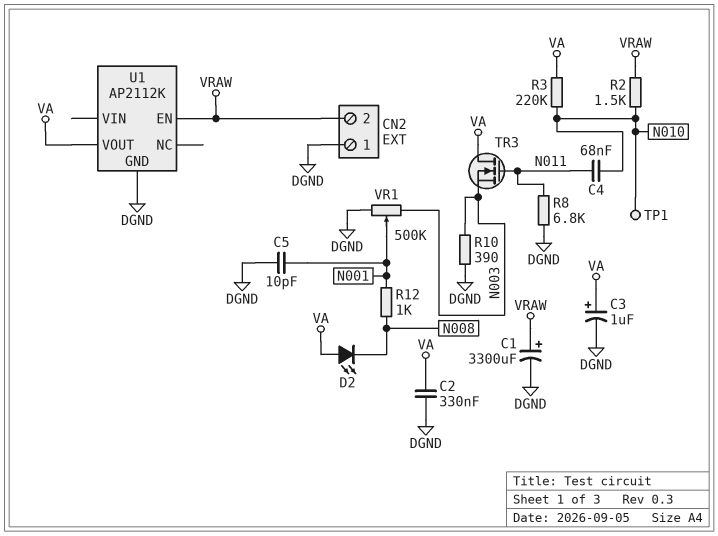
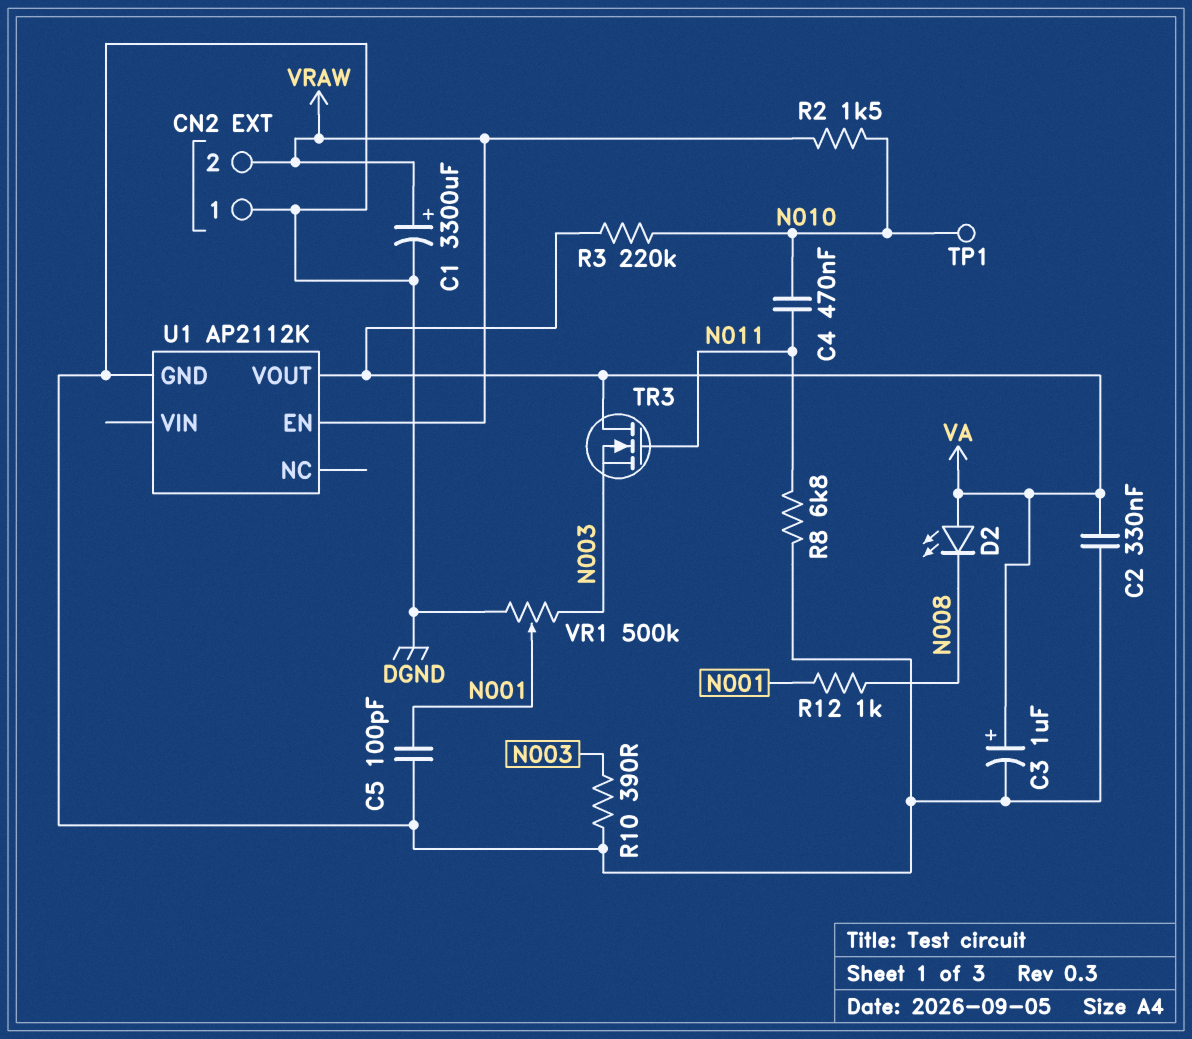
C4: 68nF (N010, N011) -> 470nF (N010, N011)
C5: 10pF (DGND, N001) -> 100pF (DGND, N001)

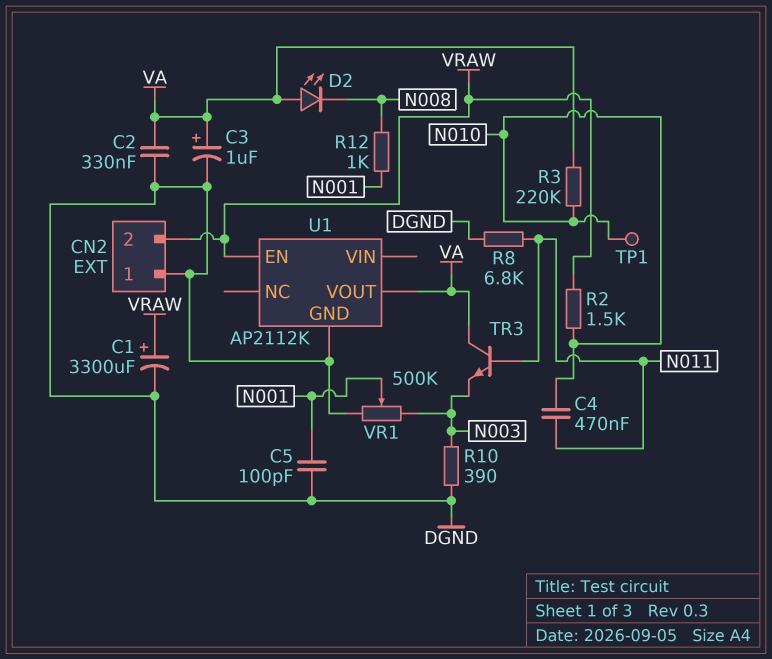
TR3: NMOS (G N011, D VA, S N003) -> NPN (B N011, C VA, E N003)

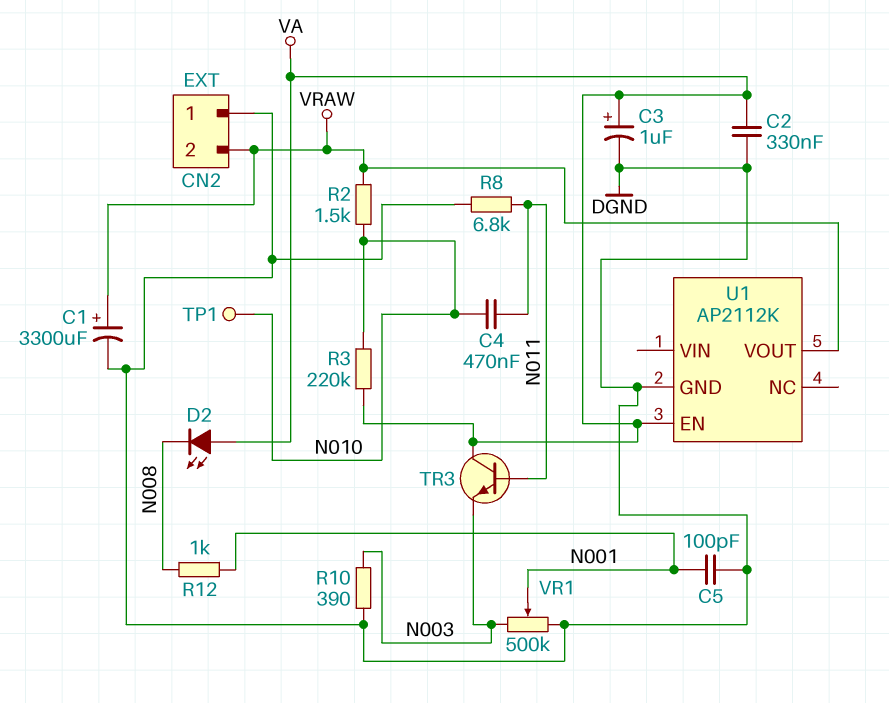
U1 pin EN: VRAW -> VA
U1 pin VOUT: VA -> VRAW

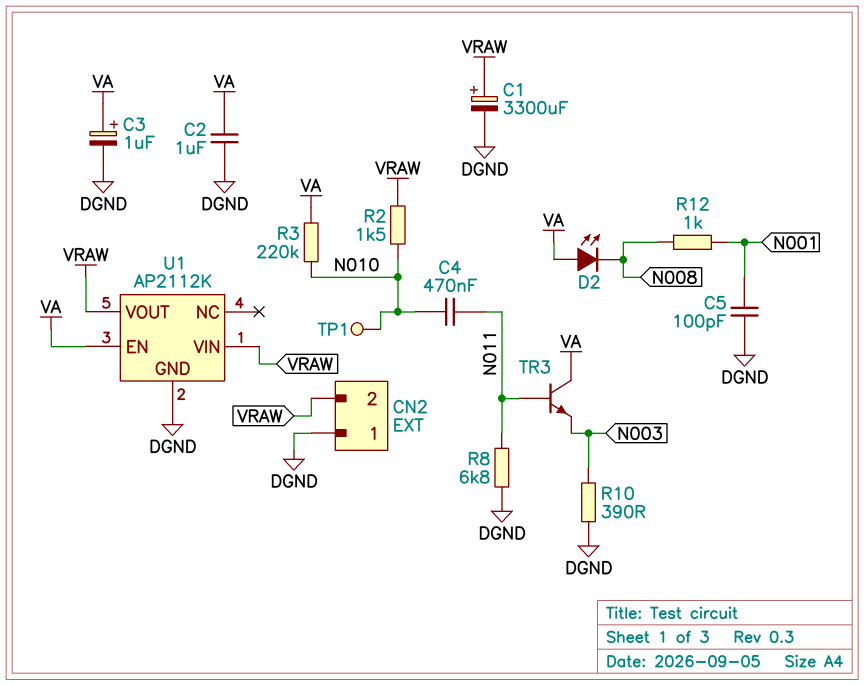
C2: 330nF (DGND, VA) -> 1uF (DGND, VA)
U1 pin VIN: none -> VRAW
VR1: 500k (DGND, N003, wiper N001) -> none

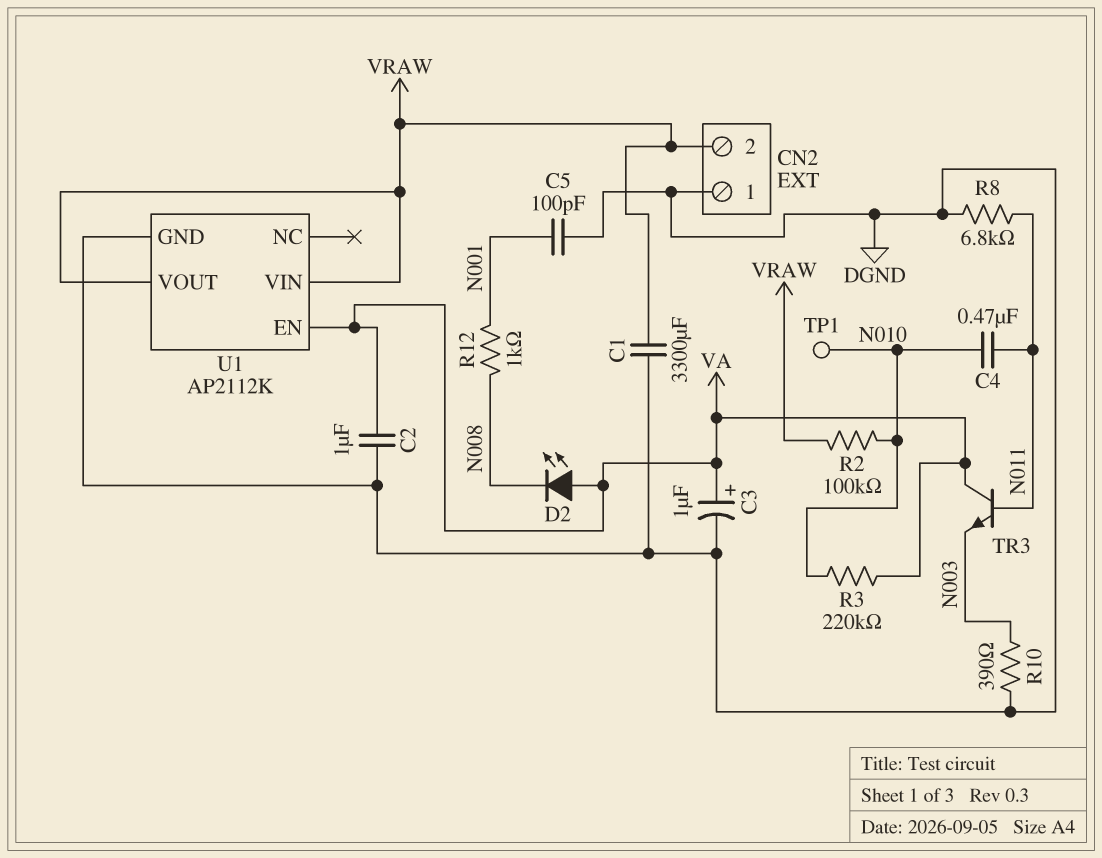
C1: 3300uF (plus VRAW, minus DGND) -> 3300uF (DGND, VRAW)
R2: 1.5k (N010, VRAW) -> 100k (N010, VRAW)

